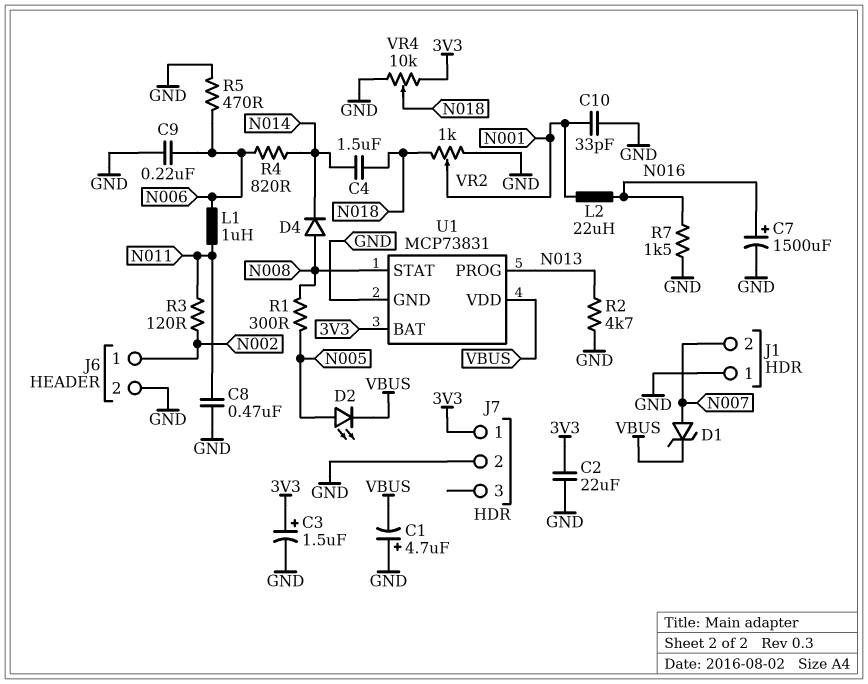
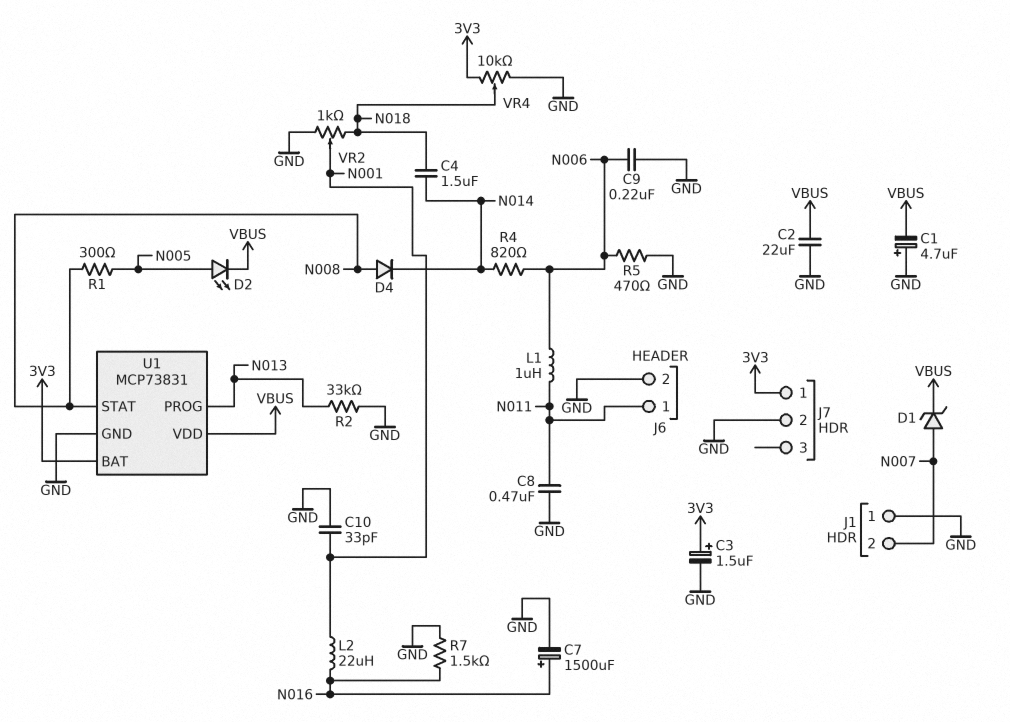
C2: 22uF (3V3, GND) -> 22uF (GND, VBUS)
J6 pin 1: N002 -> N011
R2: 4.7k (GND, N013) -> 33k (GND, N013)
R3: 120 (N002, N011) -> none

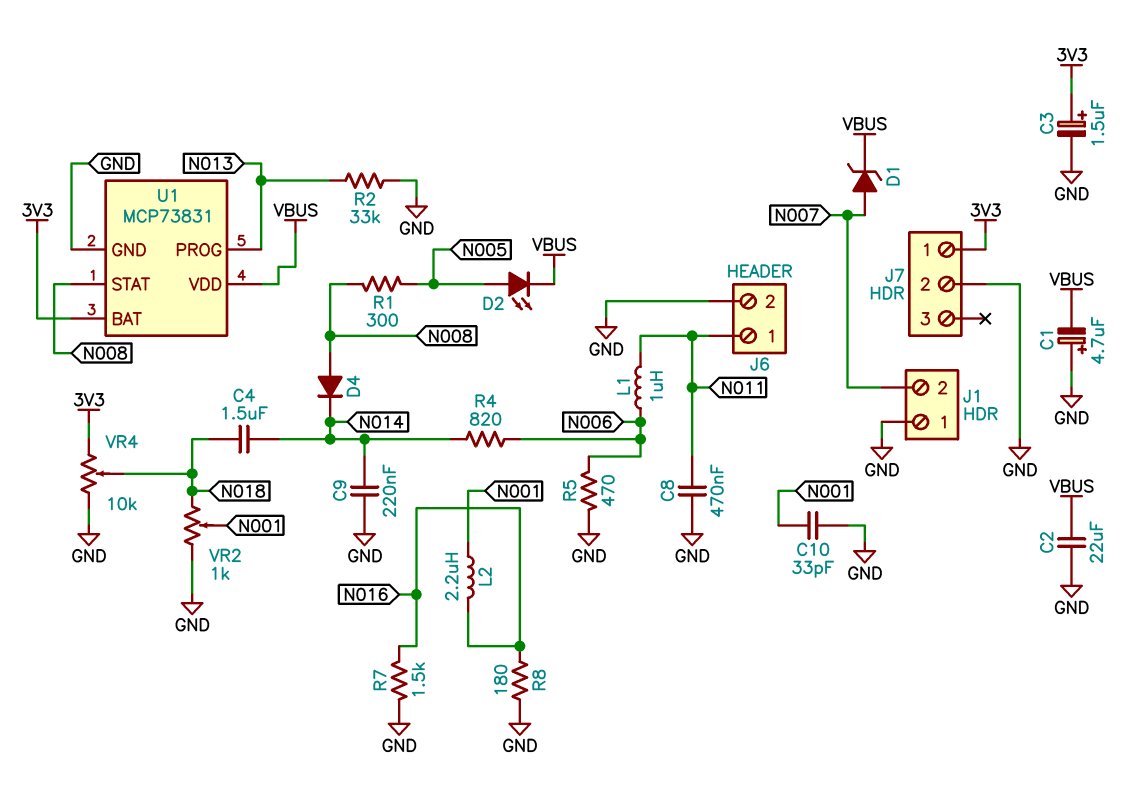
C7: 1500uF (plus N016, minus GND) -> none
C9: 220nF (GND, N006) -> 220nF (GND, N014)
L2: 22uH (N001, N016) -> 2.2uH (N001, N016)
R8: none -> 180 (GND, N016)

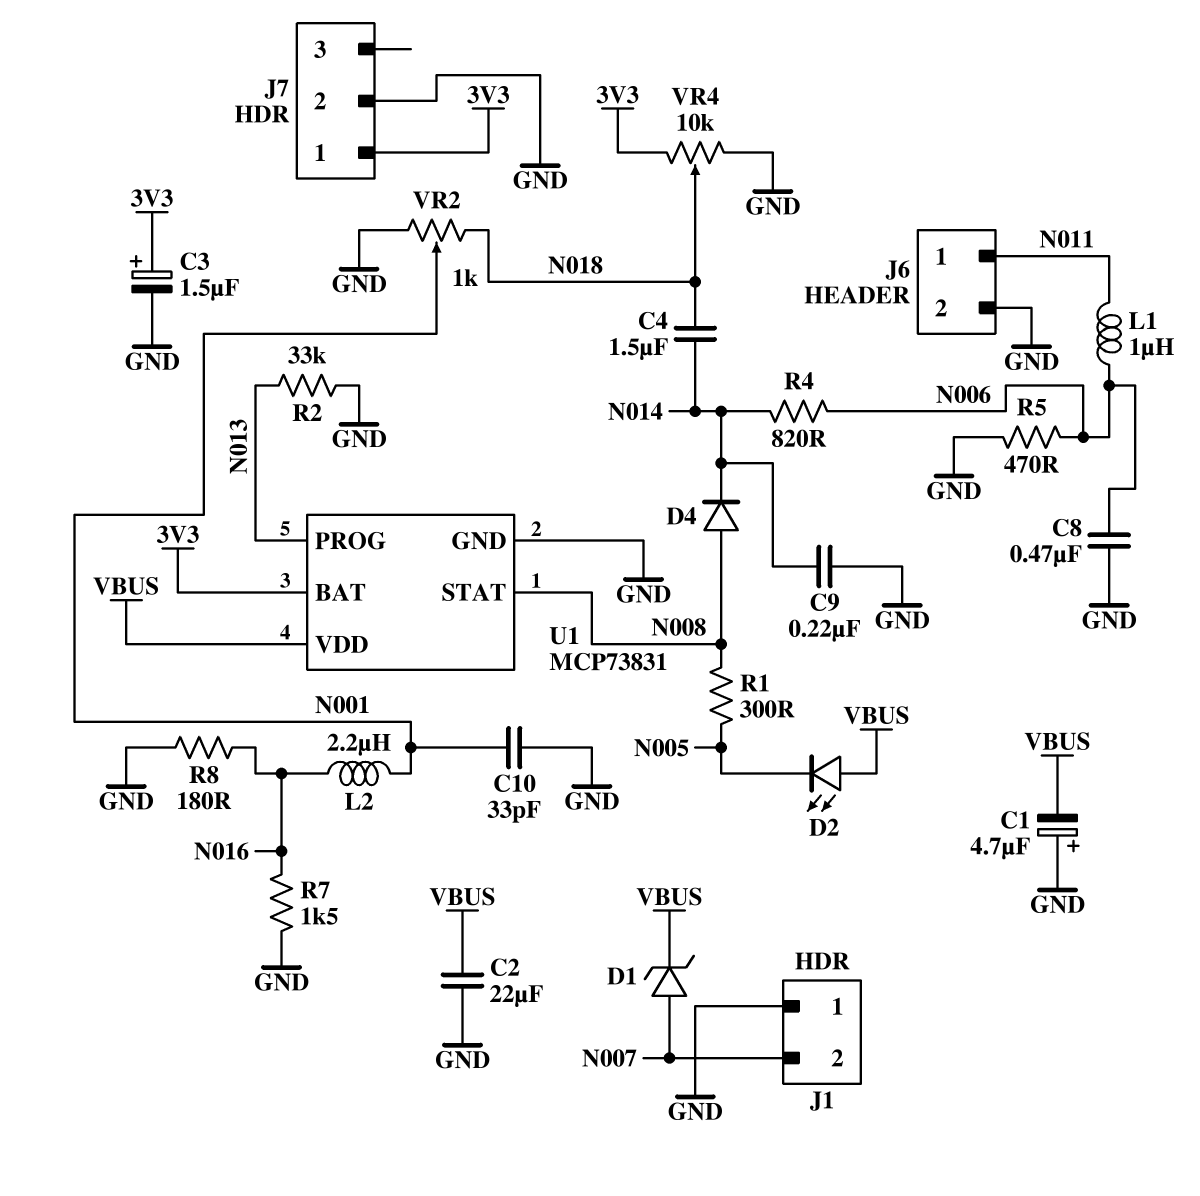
C8: 470nF (GND, N011) -> 470nF (GND, N006)
D2: LED (A N005, K VBUS) -> LED (A VBUS, K N005)

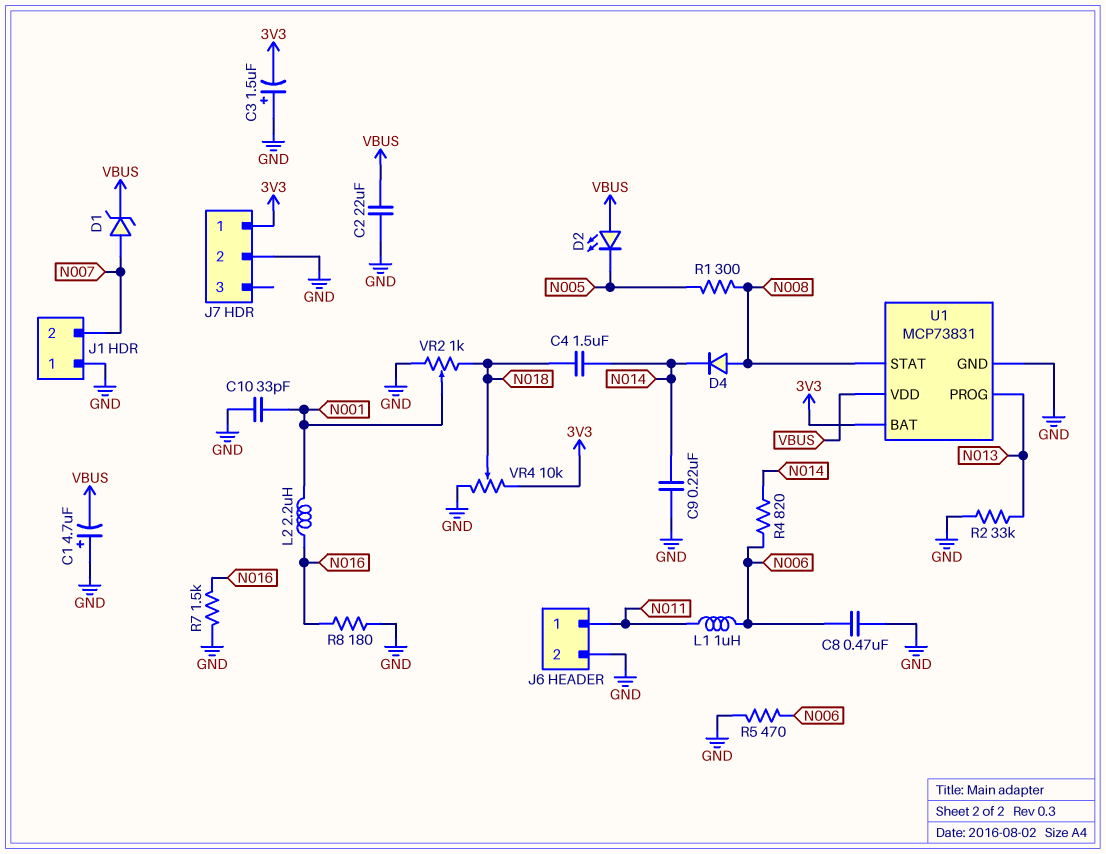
C3: 1.5uF (plus 3V3, minus GND) -> 1.5uF (plus GND, minus 3V3)

